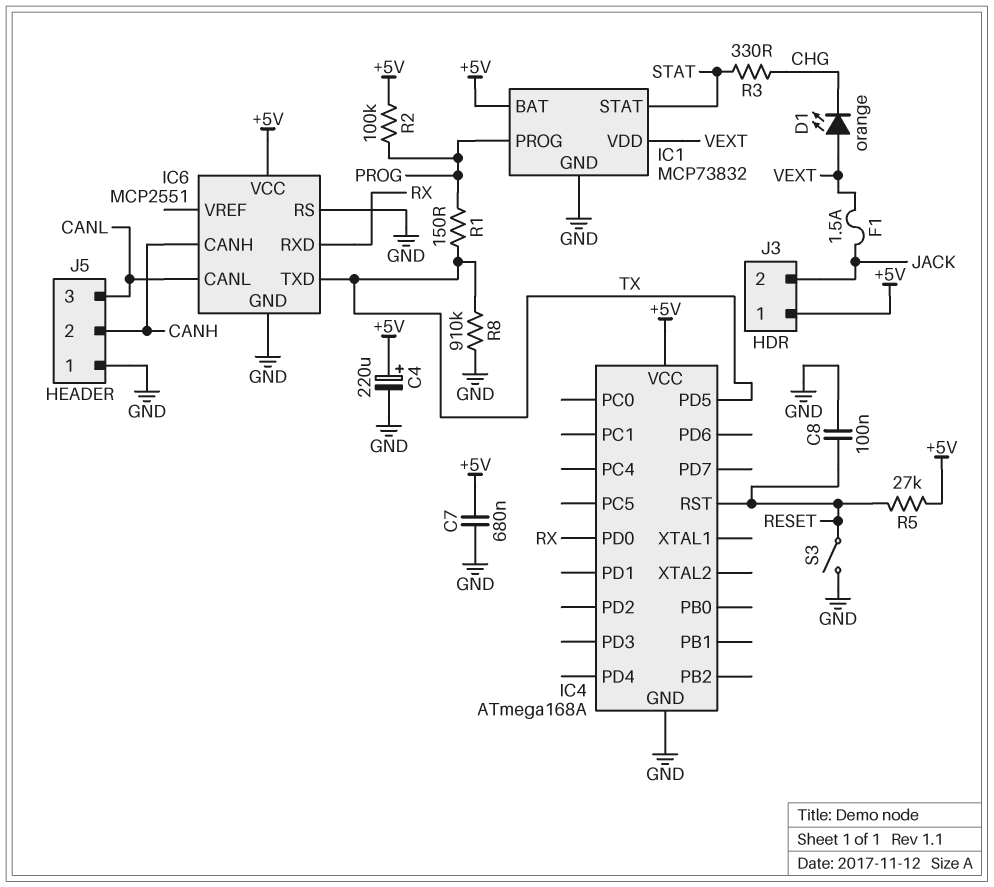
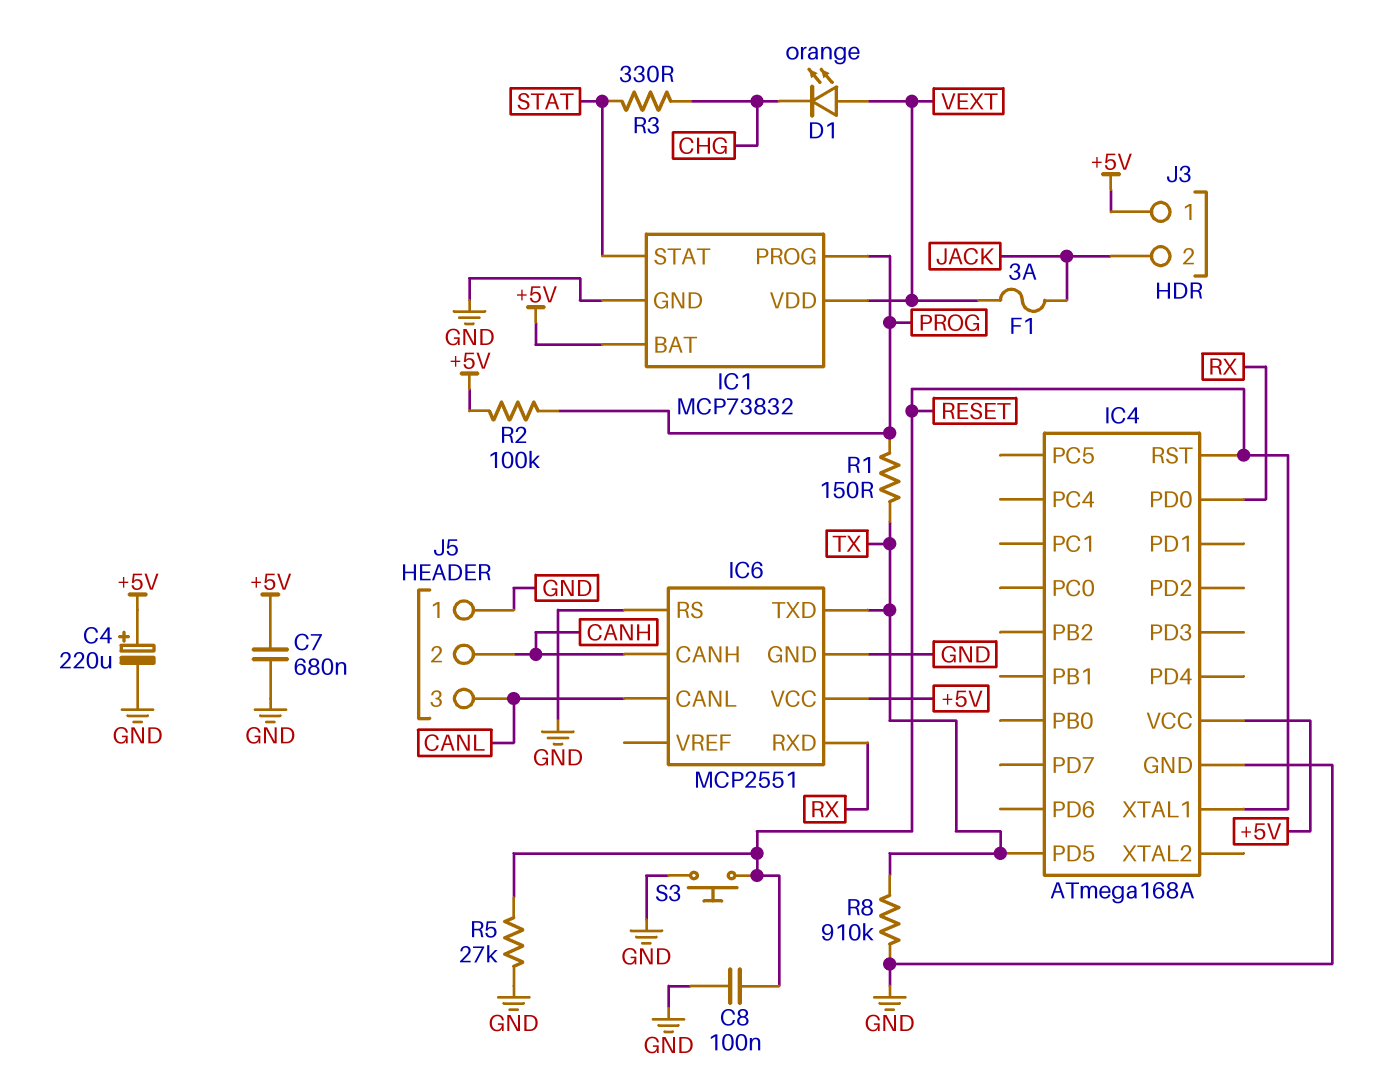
F1: 1.5A (JACK, VEXT) -> 3A (JACK, VEXT)
IC4 pin XTAL1: none -> RESET
R5: 27k (+5V, RESET) -> 27k (GND, RESET)
S3: switch (GND, RESET) -> button (GND, RESET)

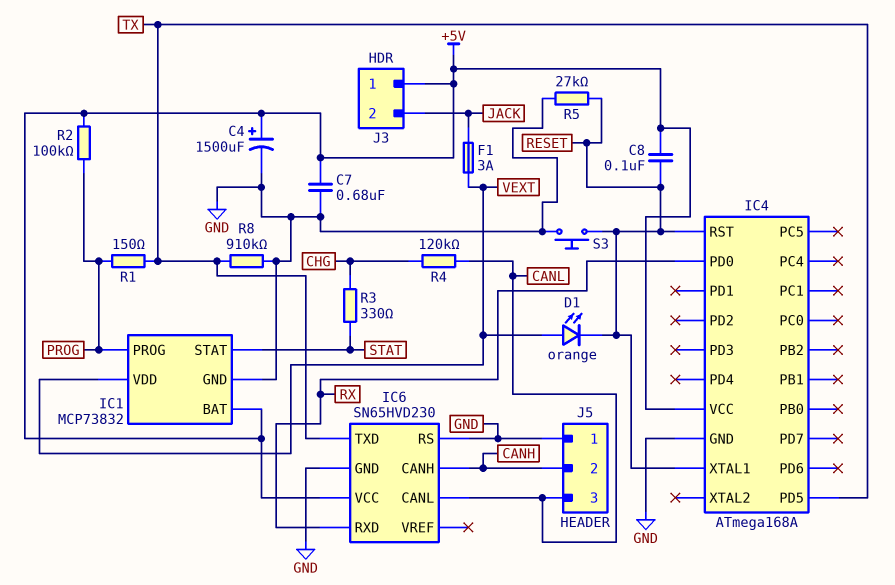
C4: 220uF (plus +5V, minus GND) -> 1500uF (plus +5V, minus GND)
C8: 100nF (GND, RESET) -> 100nF (+5V, RESET)
D1: LED orange (A VEXT, K CHG) -> LED orange (A VEXT, K RESET)
IC6: MCP2551 -> SN65HVD230
R4: none -> 120k (CANL, CHG)

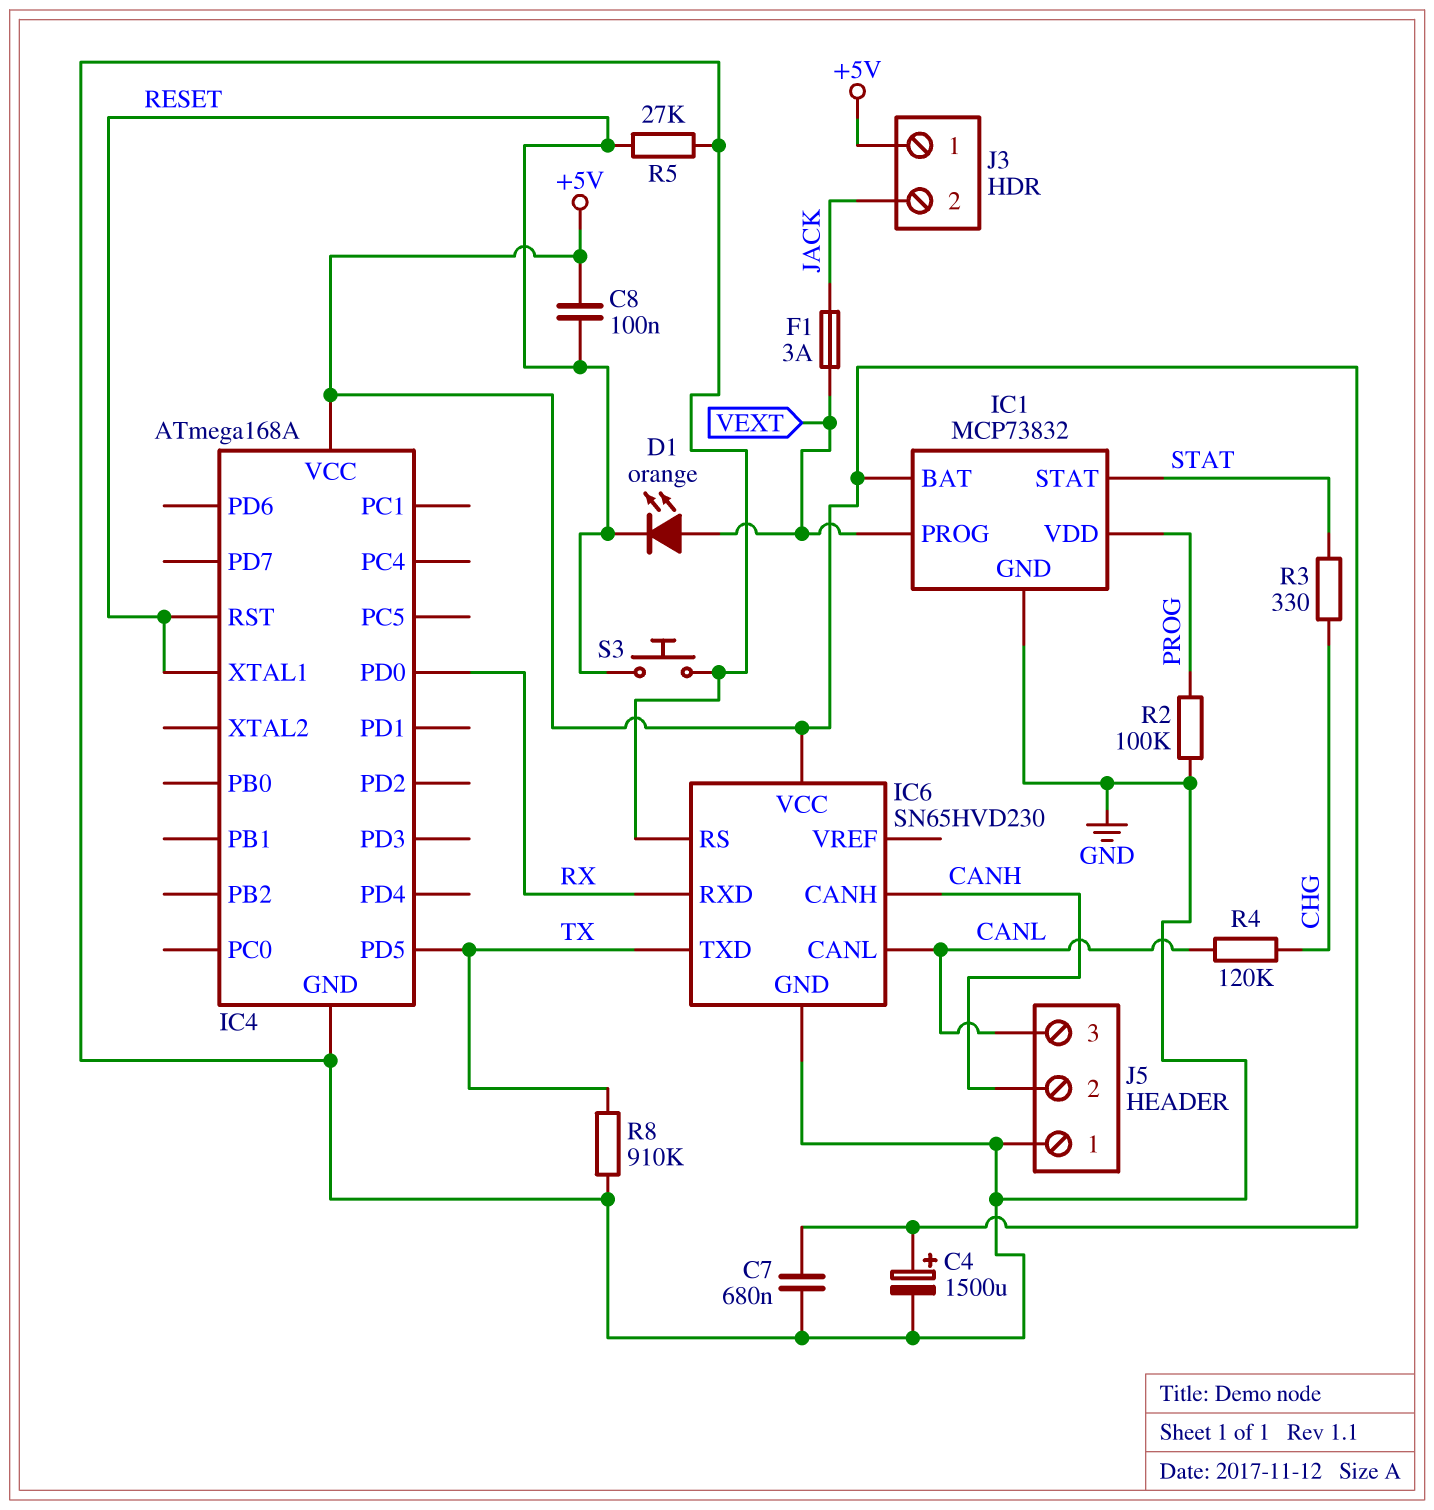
IC1 pin PROG: PROG -> VEXT
IC1 pin VDD: VEXT -> PROG
R1: 150 (PROG, TX) -> none
R2: 100k (+5V, PROG) -> 100k (GND, PROG)

